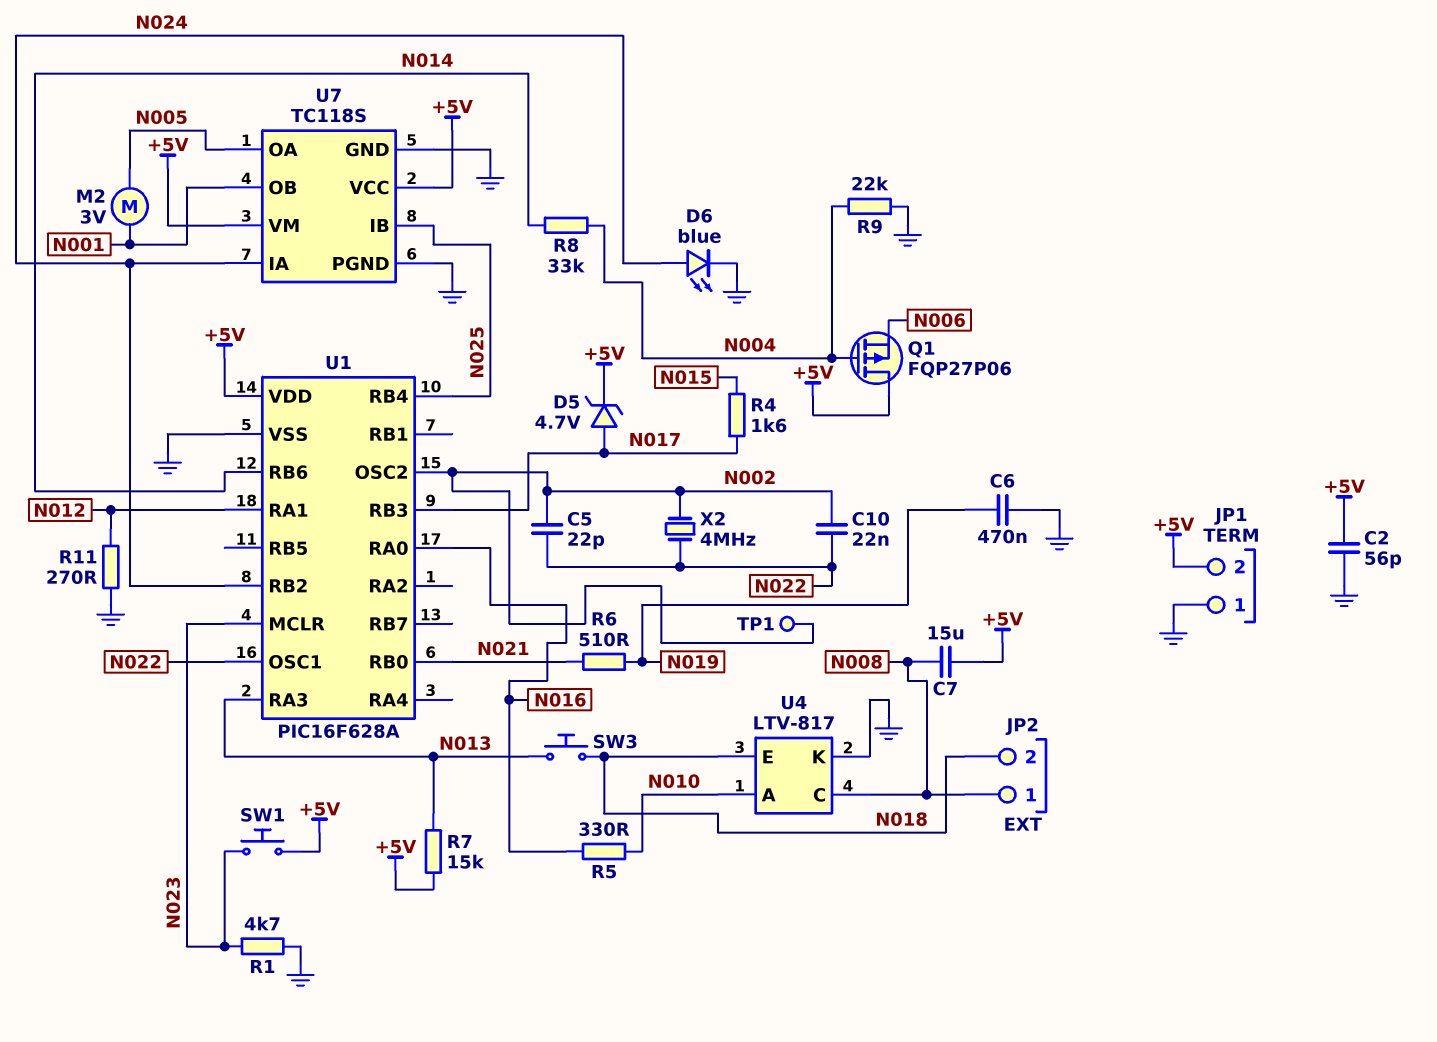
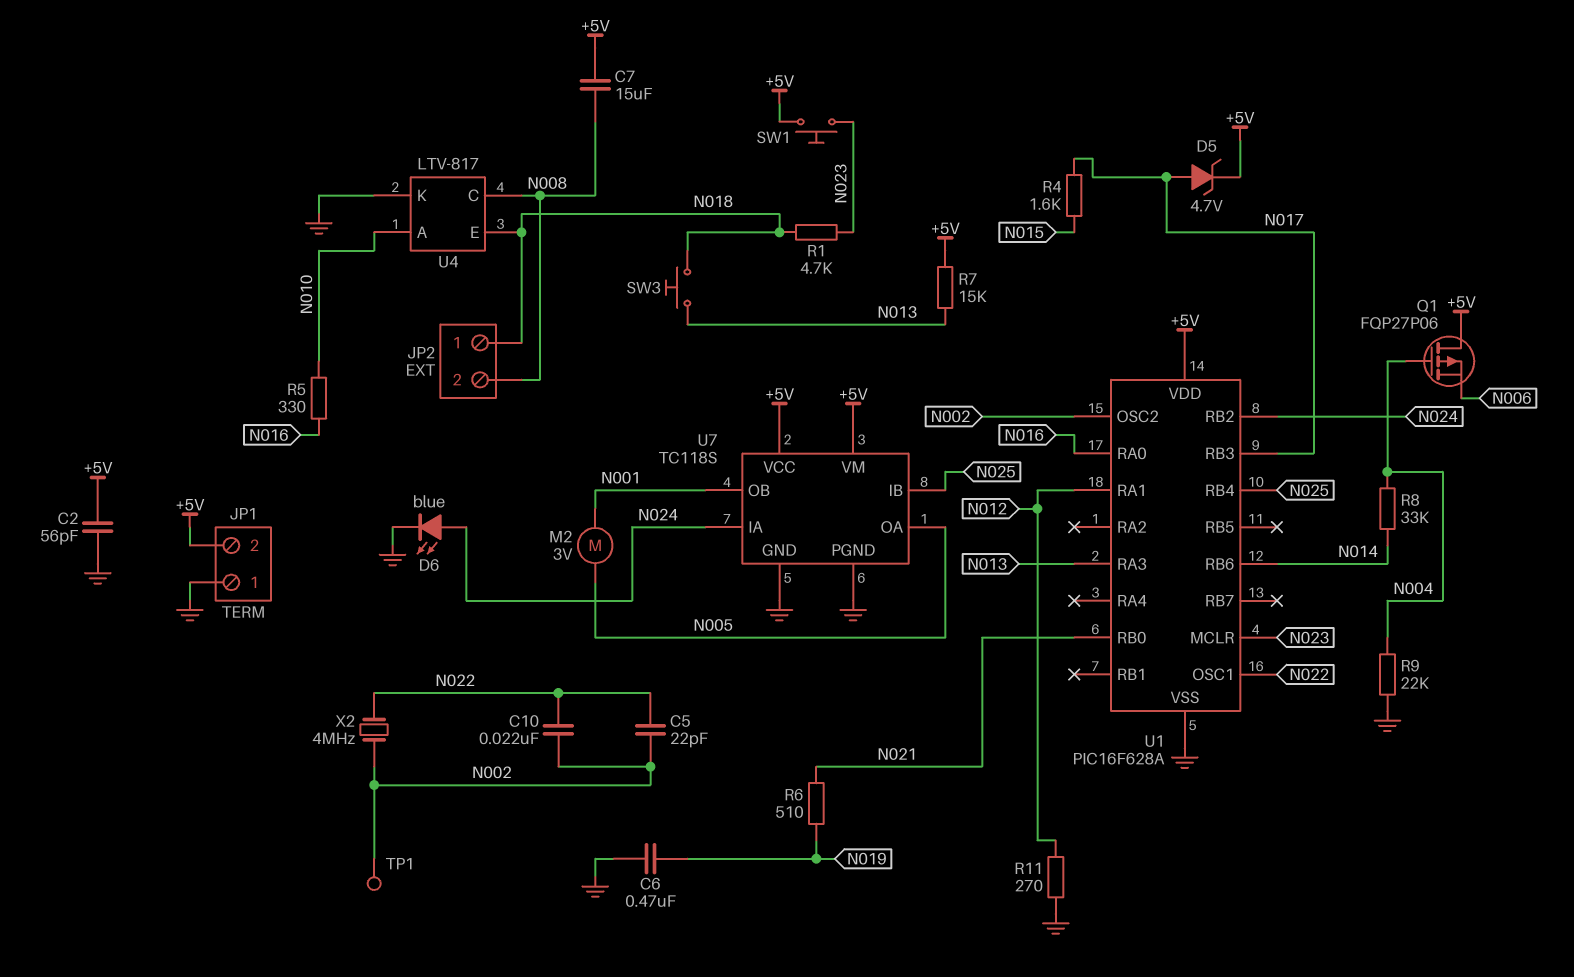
JP2 pin 1: N008 -> N018
JP2 pin 2: N018 -> N008
R1: 4.7k (GND, N023) -> 4.7k (N018, N023)

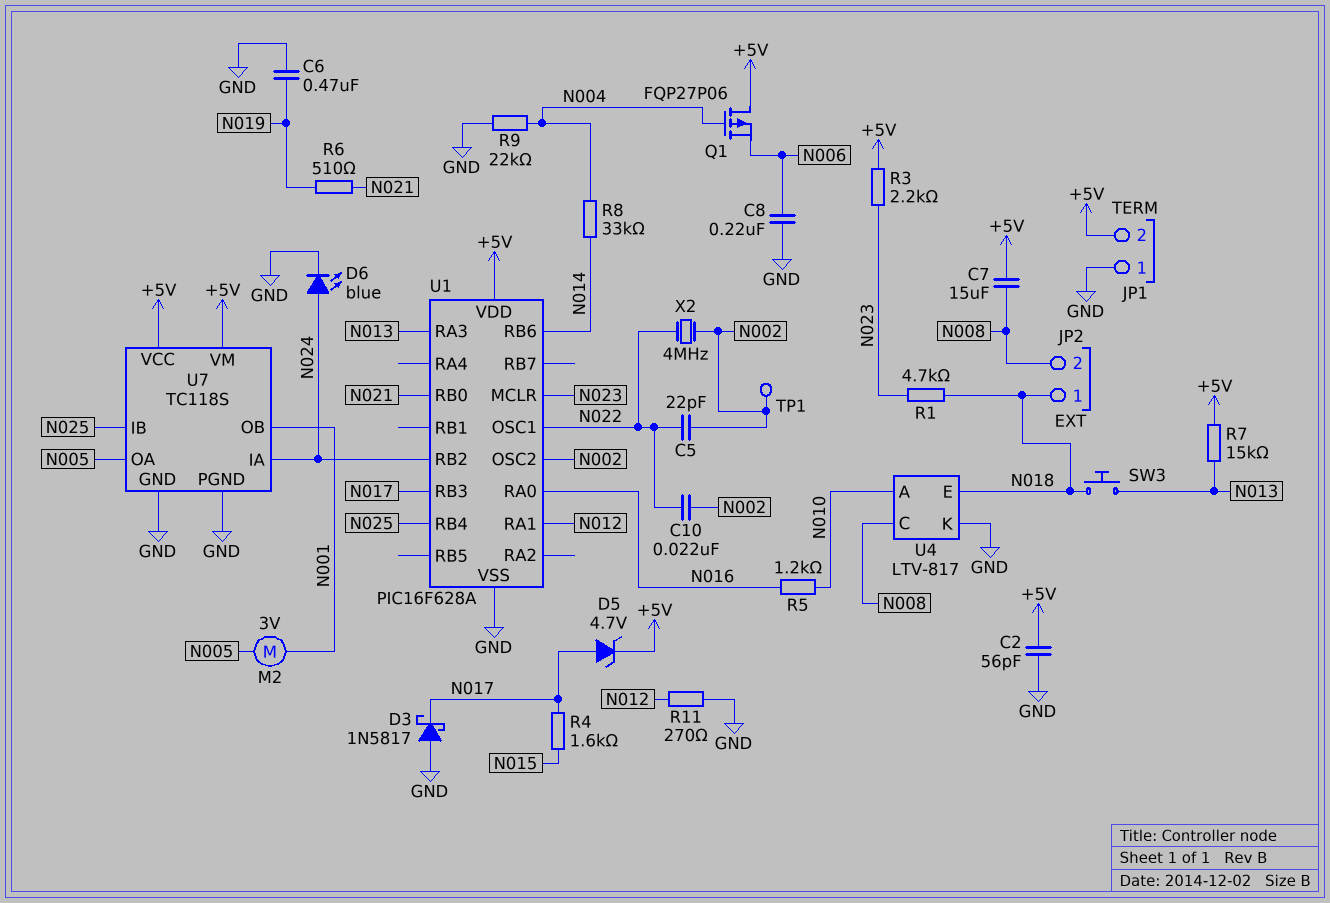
C8: none -> 220nF (GND, N006)
D3: none -> schottky 1N5817 (A GND, K N017)
R3: none -> 2.2k (+5V, N023)
R5: 330 (N010, N016) -> 1.2k (N010, N016)
SW1: button (+5V, N023) -> none

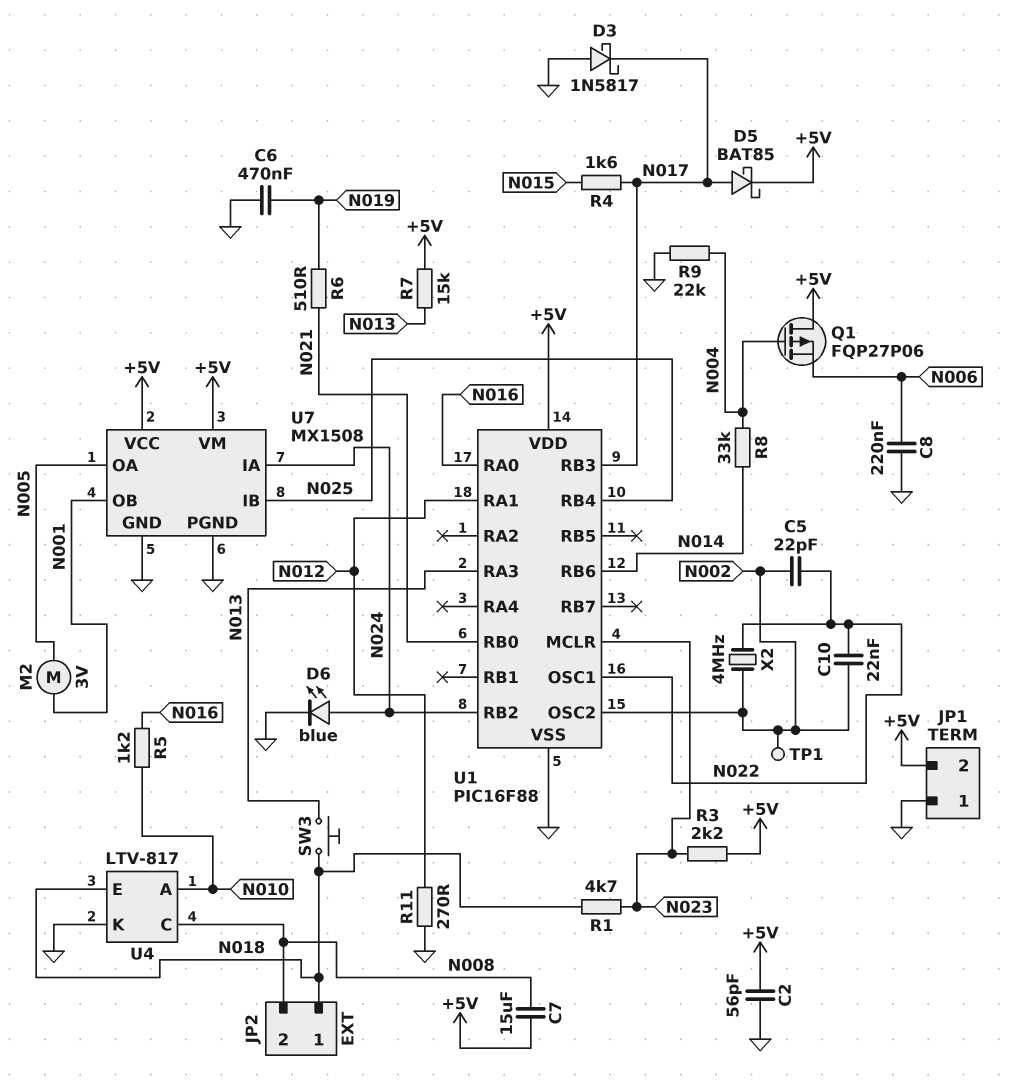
D5: zener 4.7V (A N017, K +5V) -> schottky BAT85 (A N017, K +5V)
U1: PIC16F628A -> PIC16F88
U7: TC118S -> MX1508

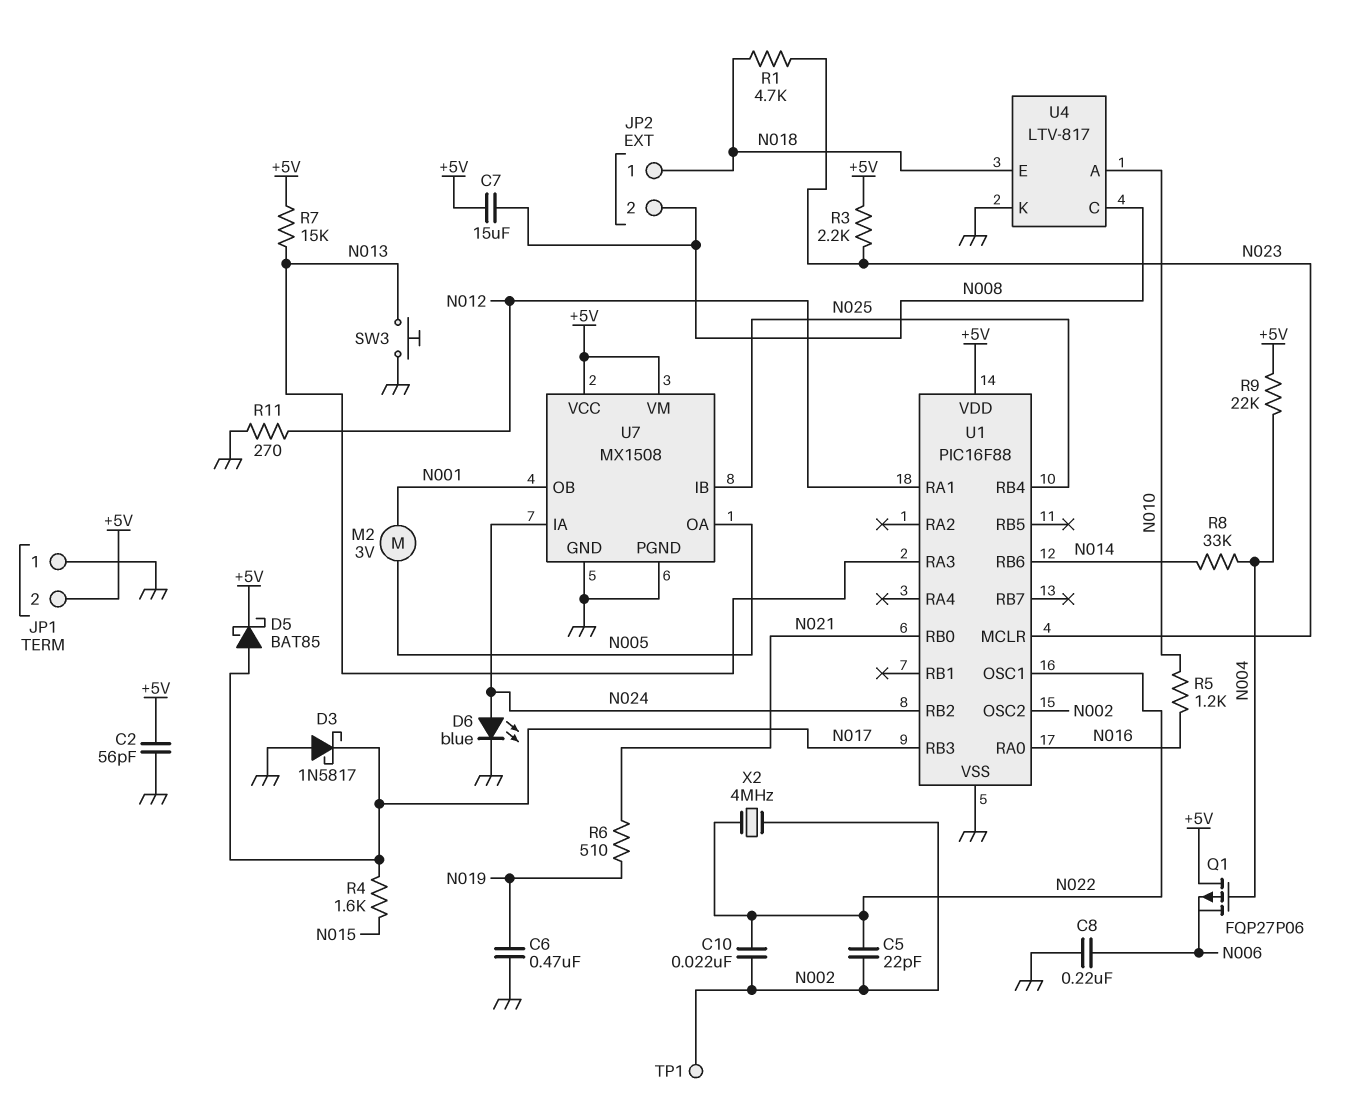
R9: 22k (GND, N004) -> 22k (+5V, N004)
SW3: button (N013, N018) -> button (GND, N013)

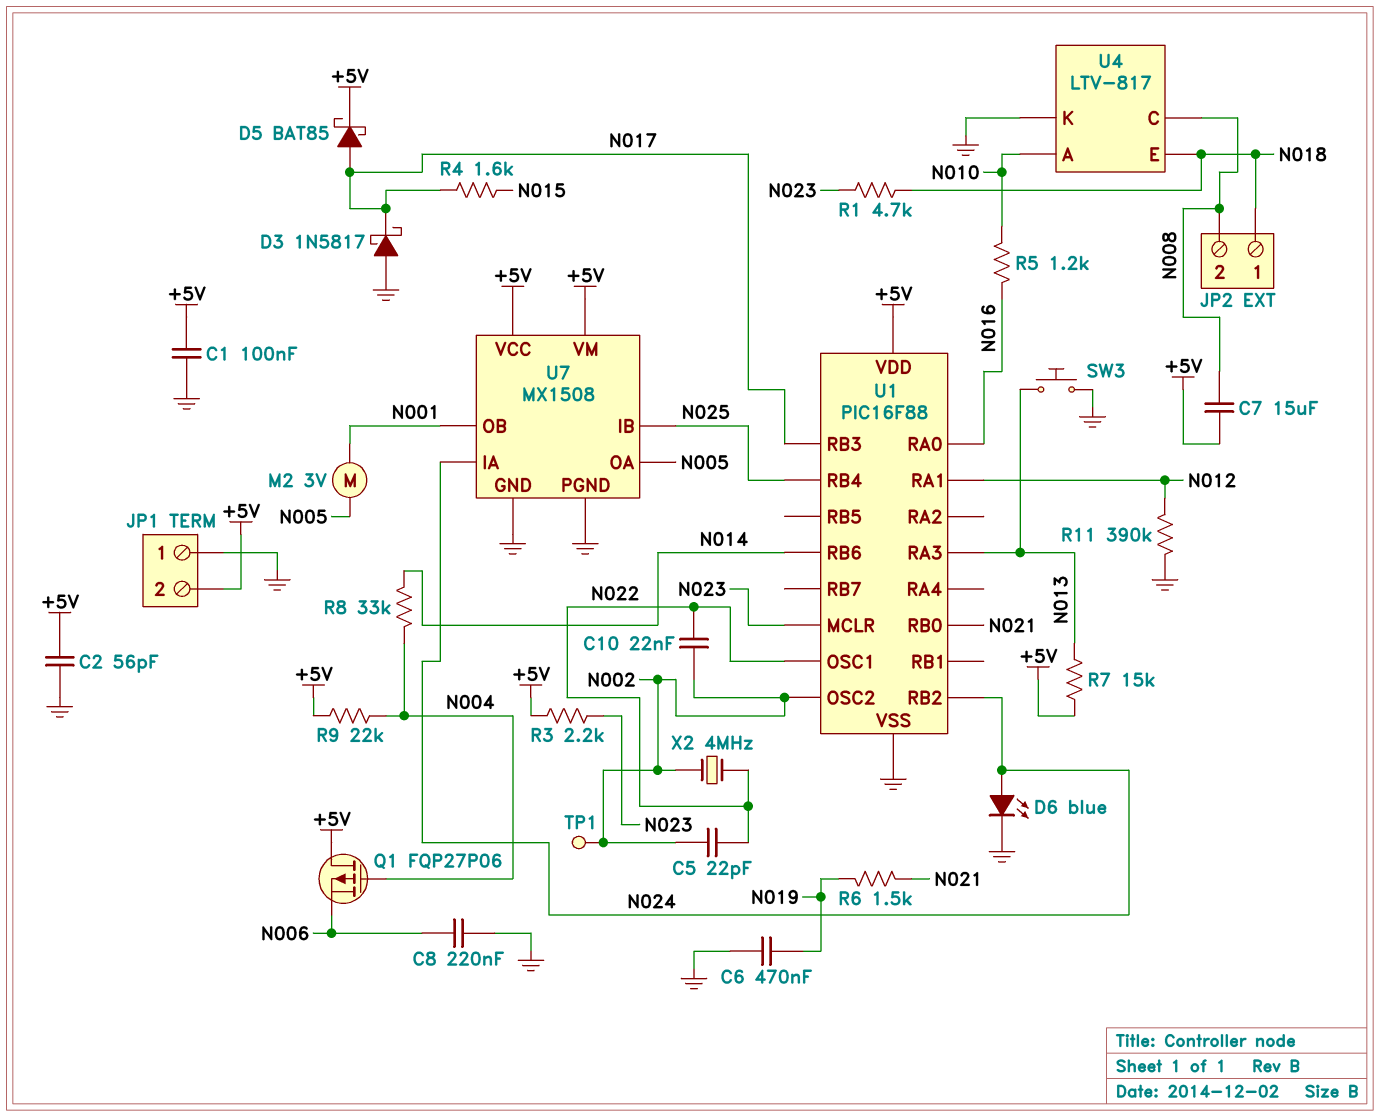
C1: none -> 100nF (+5V, GND)
R6: 510 (N019, N021) -> 1.5k (N019, N021)
R11: 270 (GND, N012) -> 390k (GND, N012)

